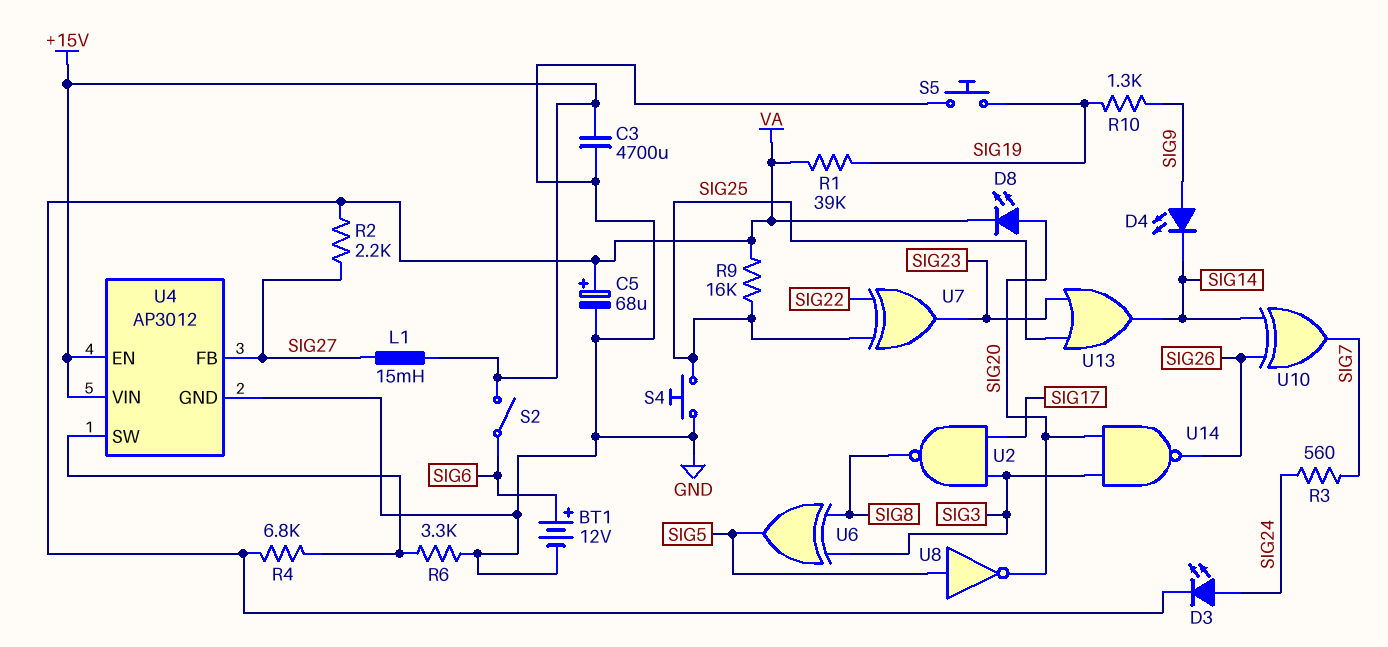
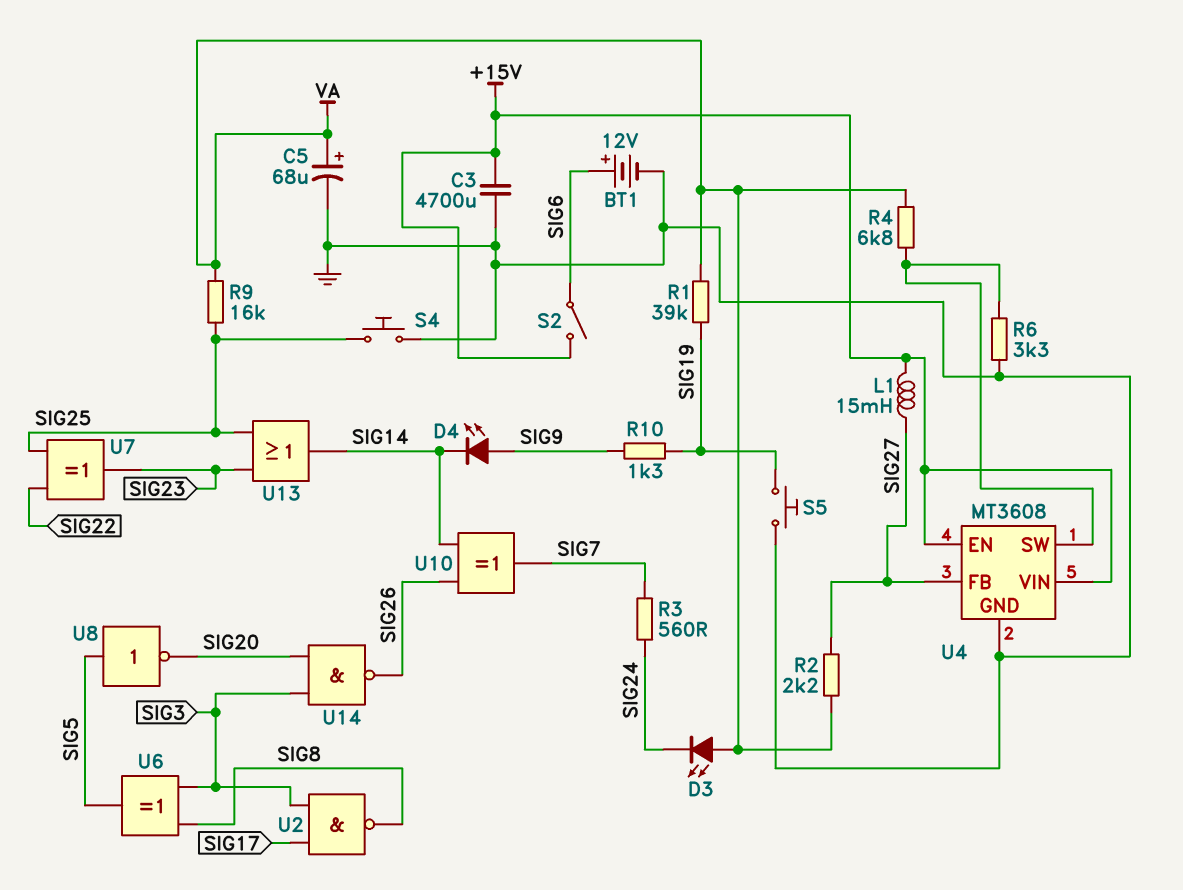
D3: LED (A SIG24, K VA) -> LED (A VA, K SIG24)
D8: LED (A SIG20, K VA) -> none
U4: AP3012 -> MT3608

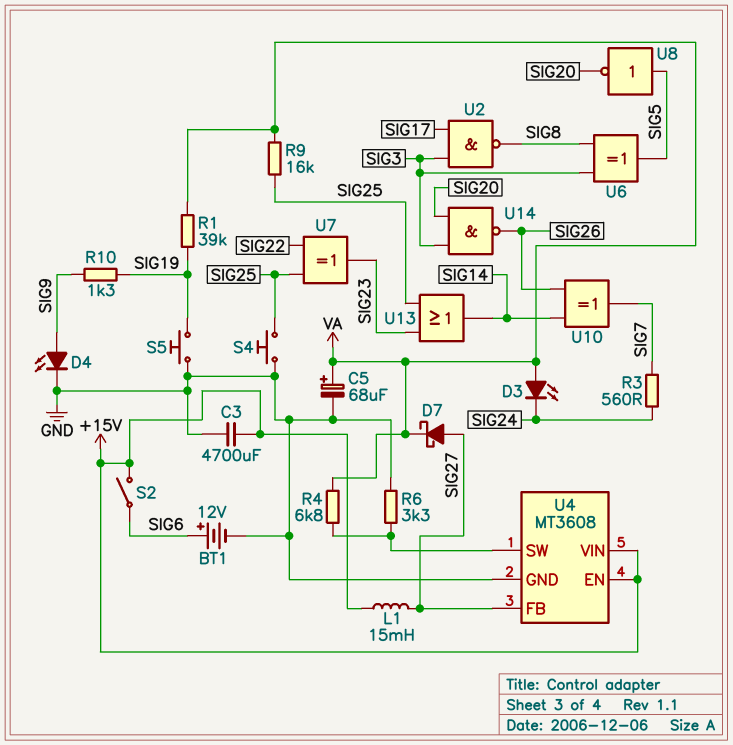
D4: LED (A SIG9, K SIG14) -> LED (A SIG9, K GND)
D7: none -> schottky (A SIG27, K VA)
R2: 2.2k (SIG27, VA) -> none

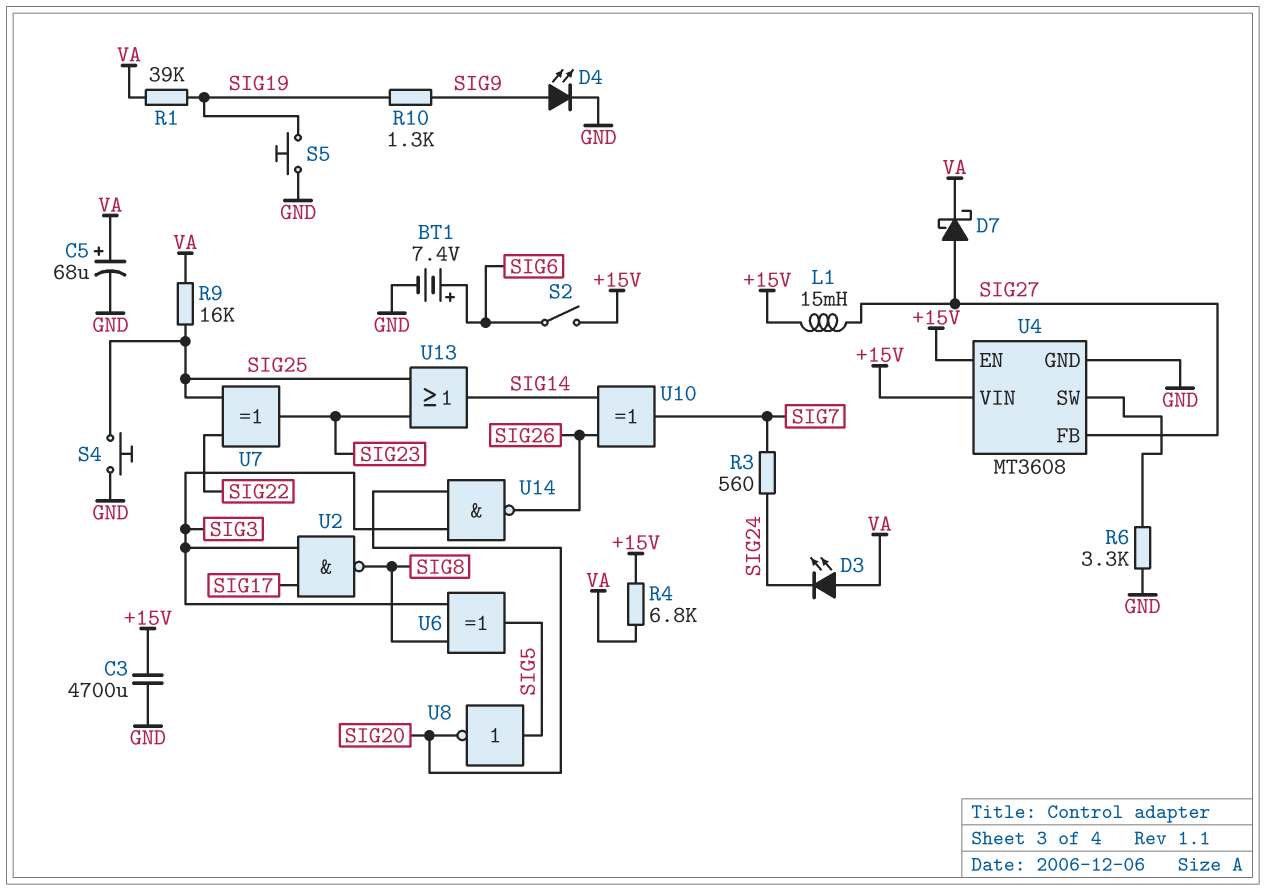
BT1: 12V (plus SIG6, minus GND) -> 7.4V (plus SIG6, minus GND)
R4: 6.8k (U4/SW, VA) -> 6.8k (+15V, VA)

